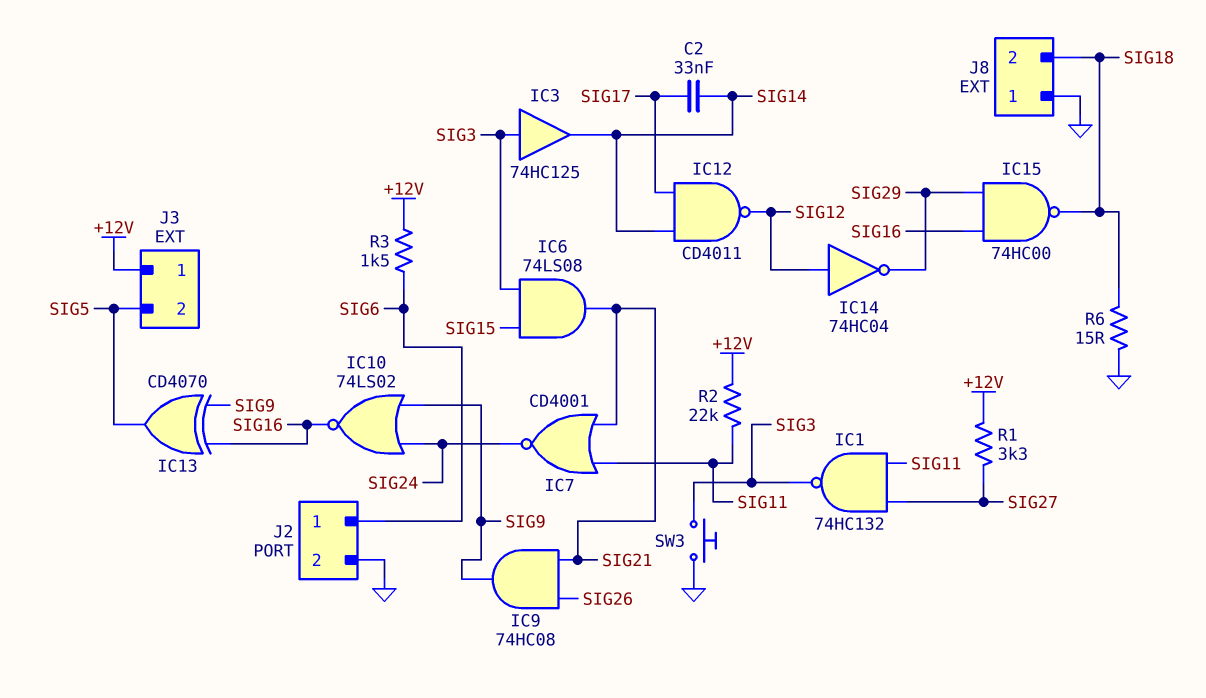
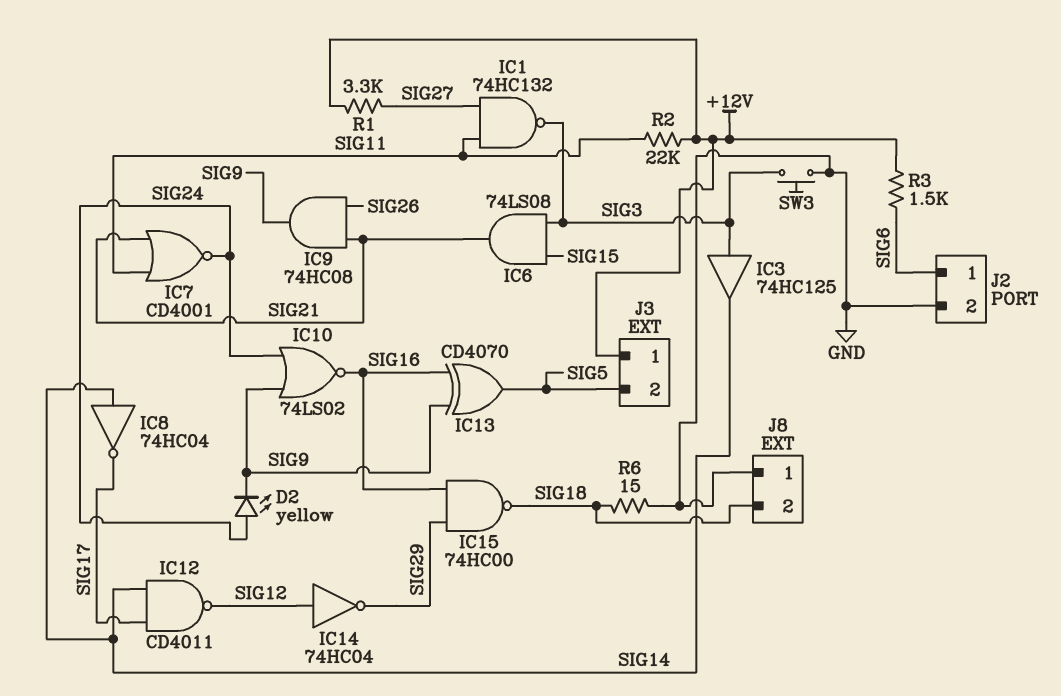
C2: 33nF (SIG14, SIG17) -> none
D2: none -> LED yellow (A SIG24, K SIG9)
IC8: none -> NOT 74HC04 (in SIG14, out SIG17)

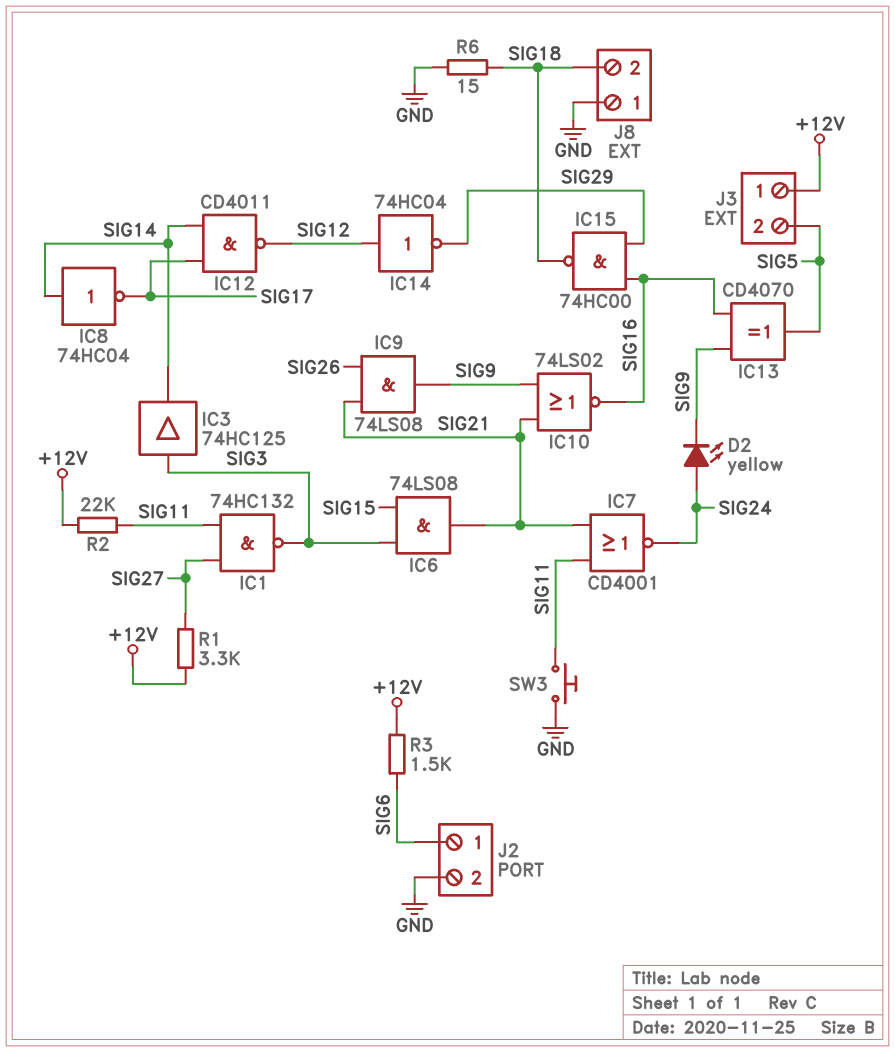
IC9: AND 74HC08 (in SIG21, in SIG26, out SIG9) -> AND 74LS08 (in SIG21, in SIG26, out SIG9)
IC10: NOR 74LS02 (in SIG9, in SIG24, out SIG16) -> NOR 74LS02 (in SIG9, in SIG21, out SIG16)
SW3: button (GND, SIG3) -> button (GND, SIG11)

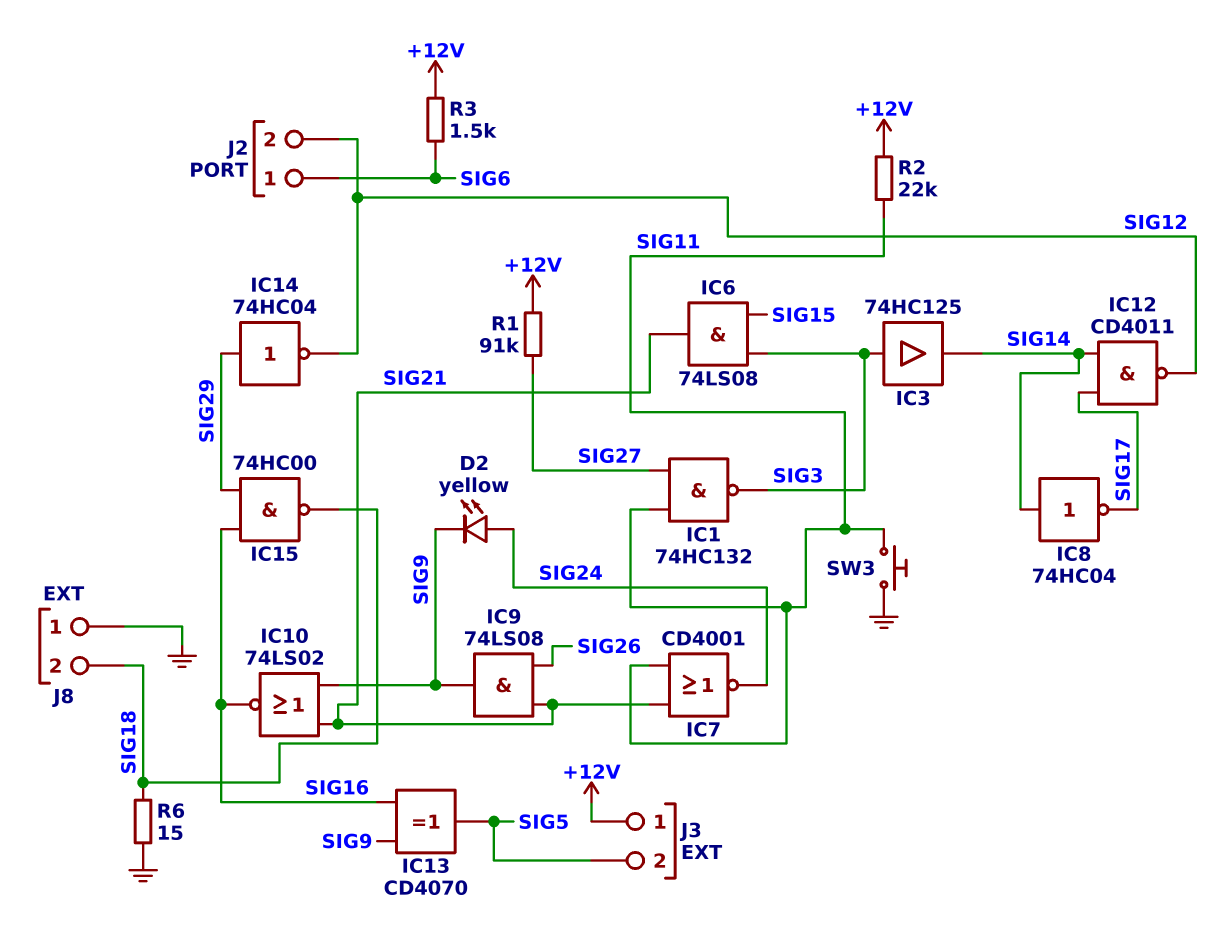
IC14: NOT 74HC04 (in SIG12, out SIG29) -> NOT 74HC04 (in SIG29, out SIG12)
J2 pin 2: GND -> SIG12
R1: 3.3k (+12V, SIG27) -> 91k (+12V, SIG27)

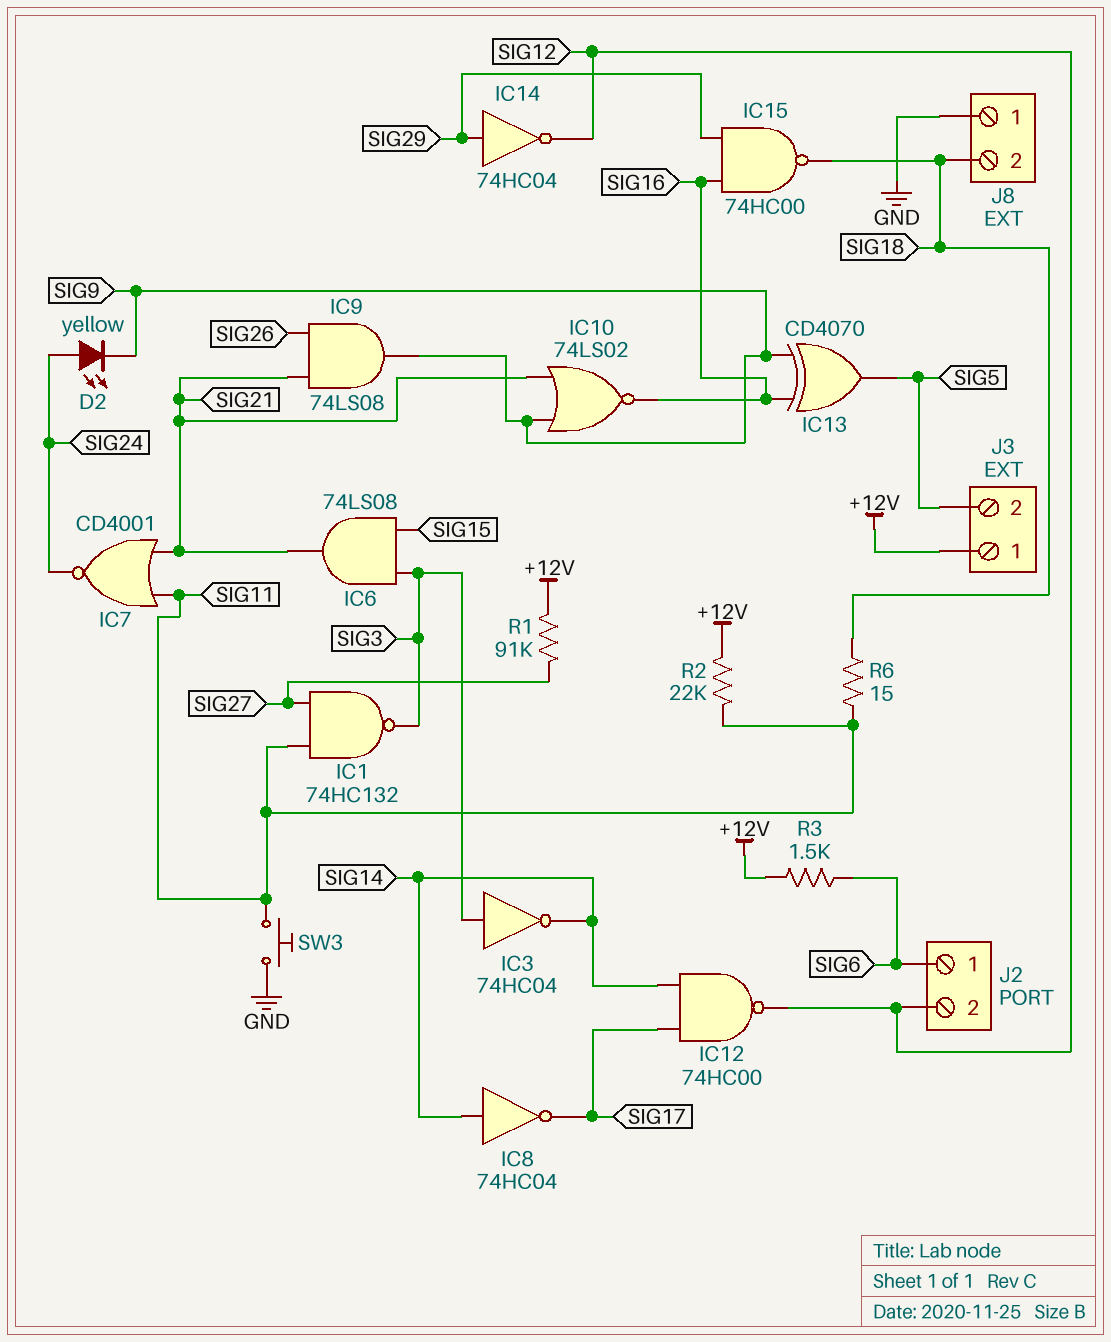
IC3: buffer 74HC125 (in SIG3, out SIG14) -> NOT 74HC04 (in SIG3, out SIG14)
IC12: NAND CD4011 (in SIG14, in SIG17, out SIG12) -> NAND 74HC00 (in SIG14, in SIG17, out SIG12)
R6: 15 (GND, SIG18) -> 15 (SIG11, SIG18)

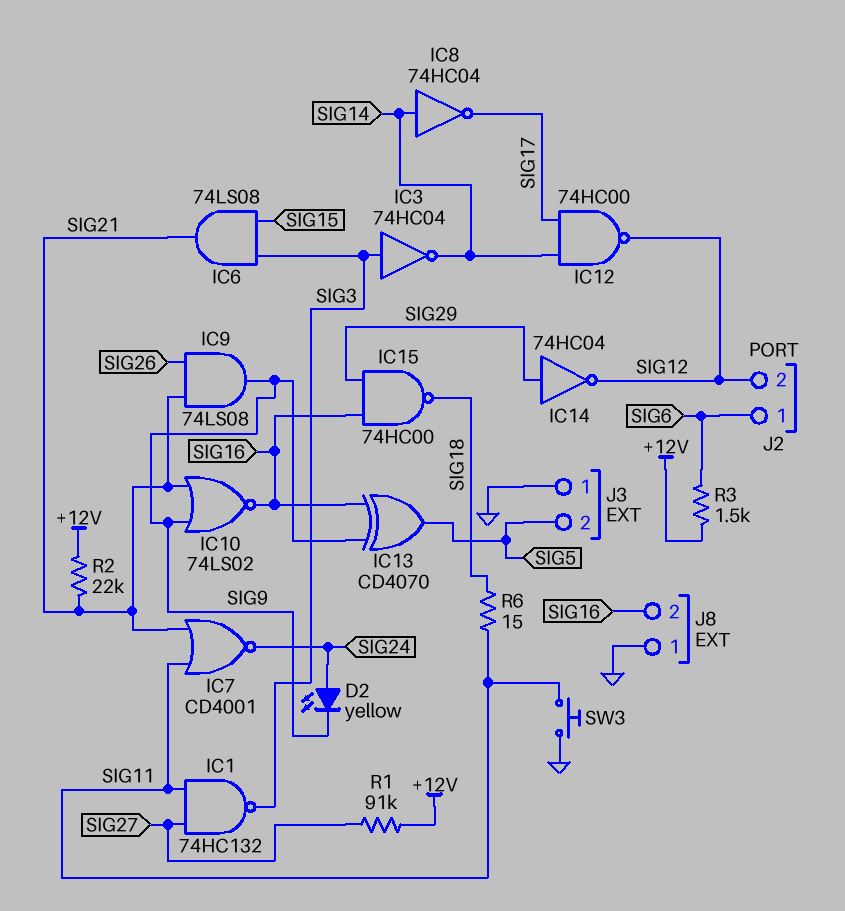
J3 pin 1: +12V -> GND
J8 pin 2: SIG18 -> SIG16
R2: 22k (+12V, SIG11) -> 22k (+12V, SIG21)

